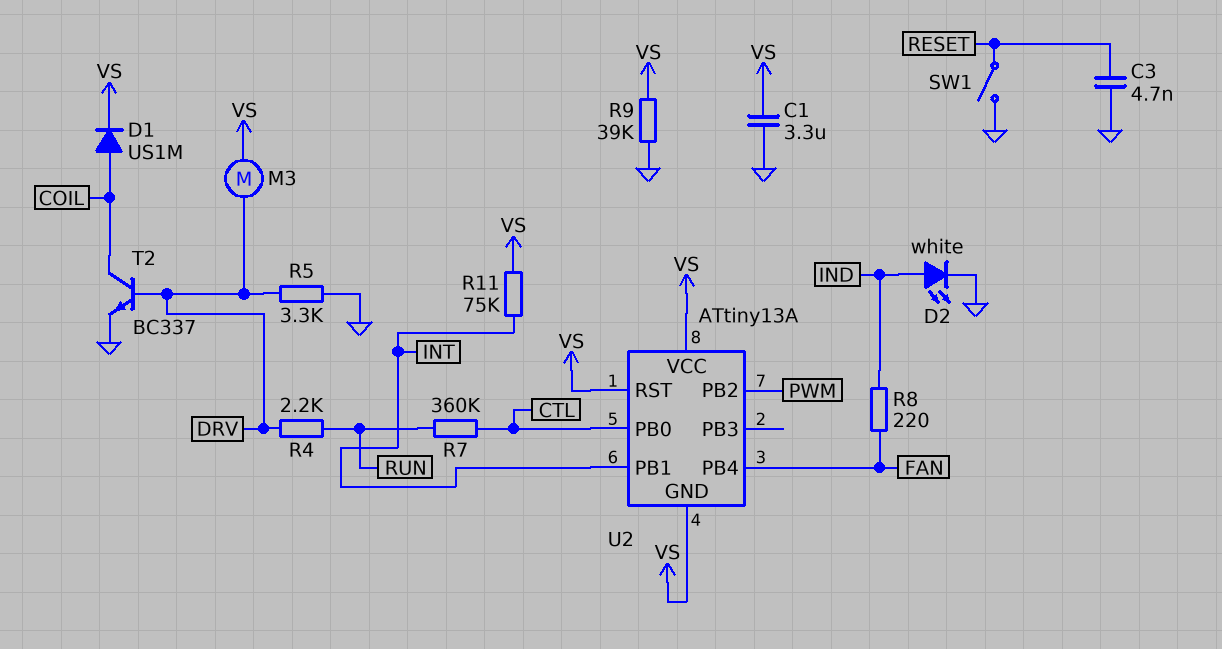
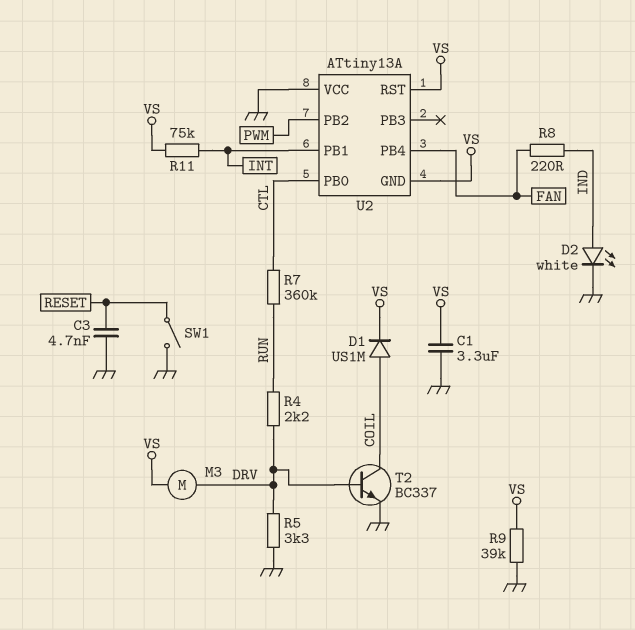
U2 pin VCC: VS -> GND

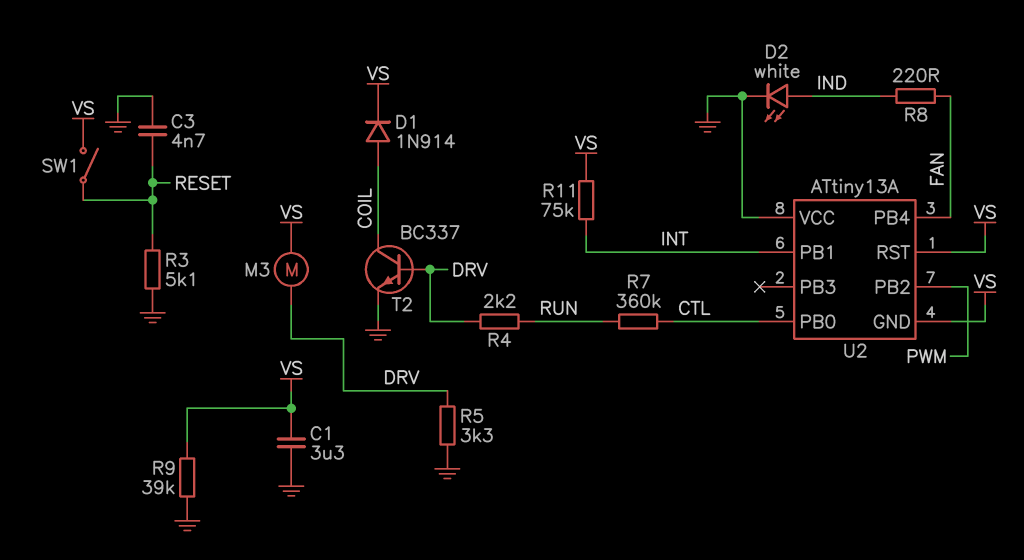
D1: diode US1M (A COIL, K VS) -> diode 1N914 (A COIL, K VS)
R3: none -> 5.1k (GND, RESET)
SW1: switch (GND, RESET) -> switch (RESET, VS)

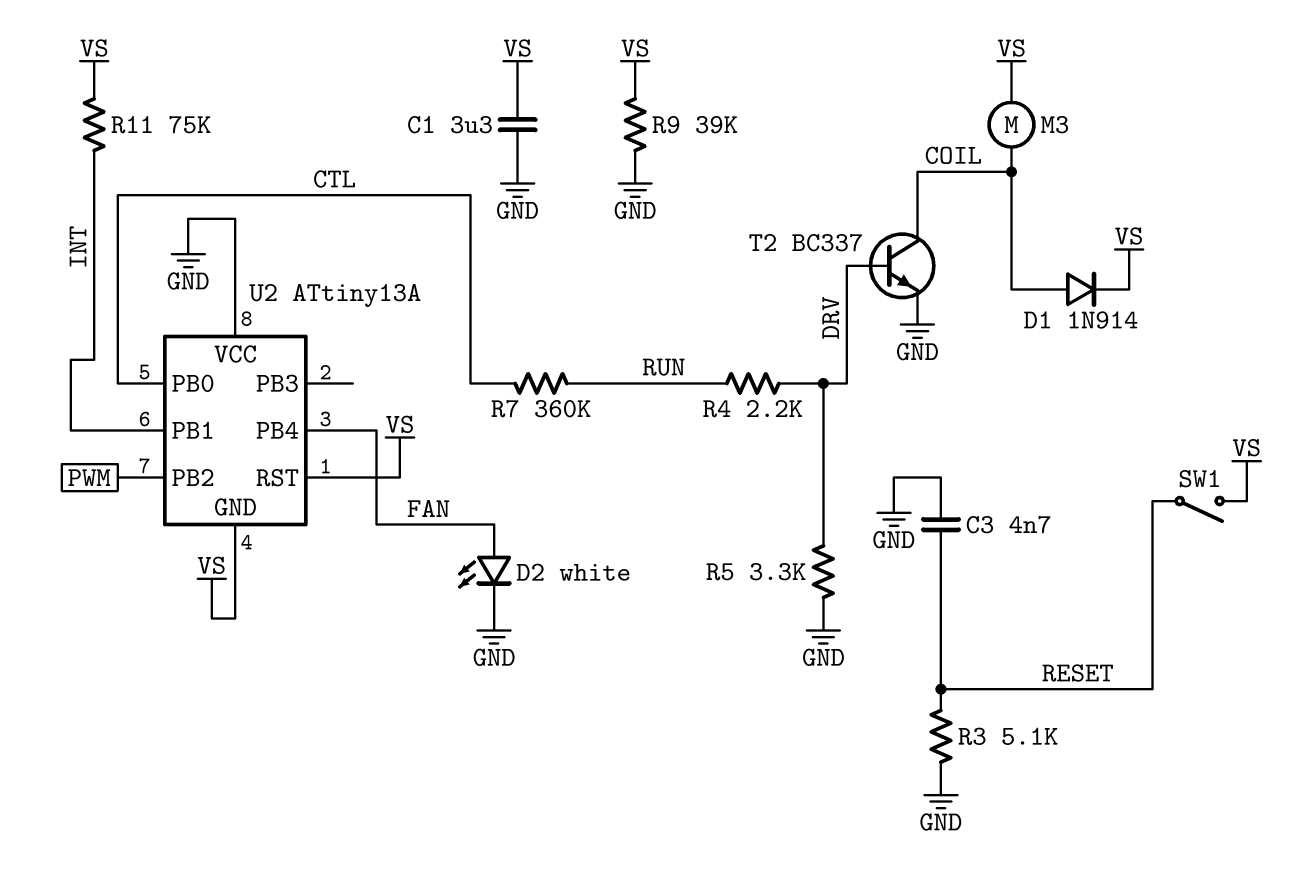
D2: LED white (A IND, K GND) -> LED white (A FAN, K GND)
M3: motor (DRV, VS) -> motor (COIL, VS)
R8: 220 (FAN, IND) -> none

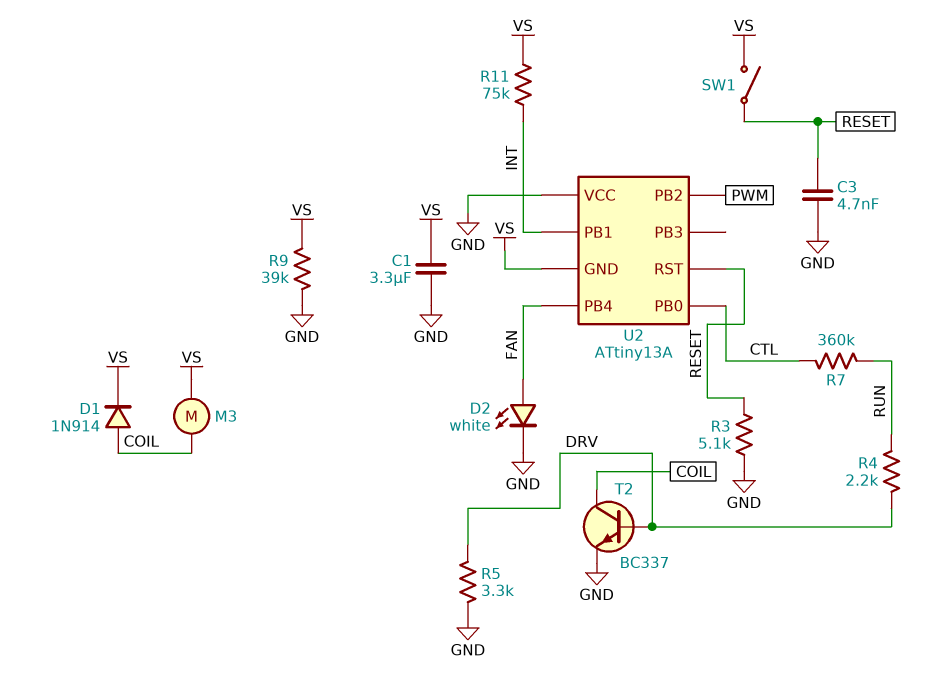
U2 pin RST: VS -> RESET

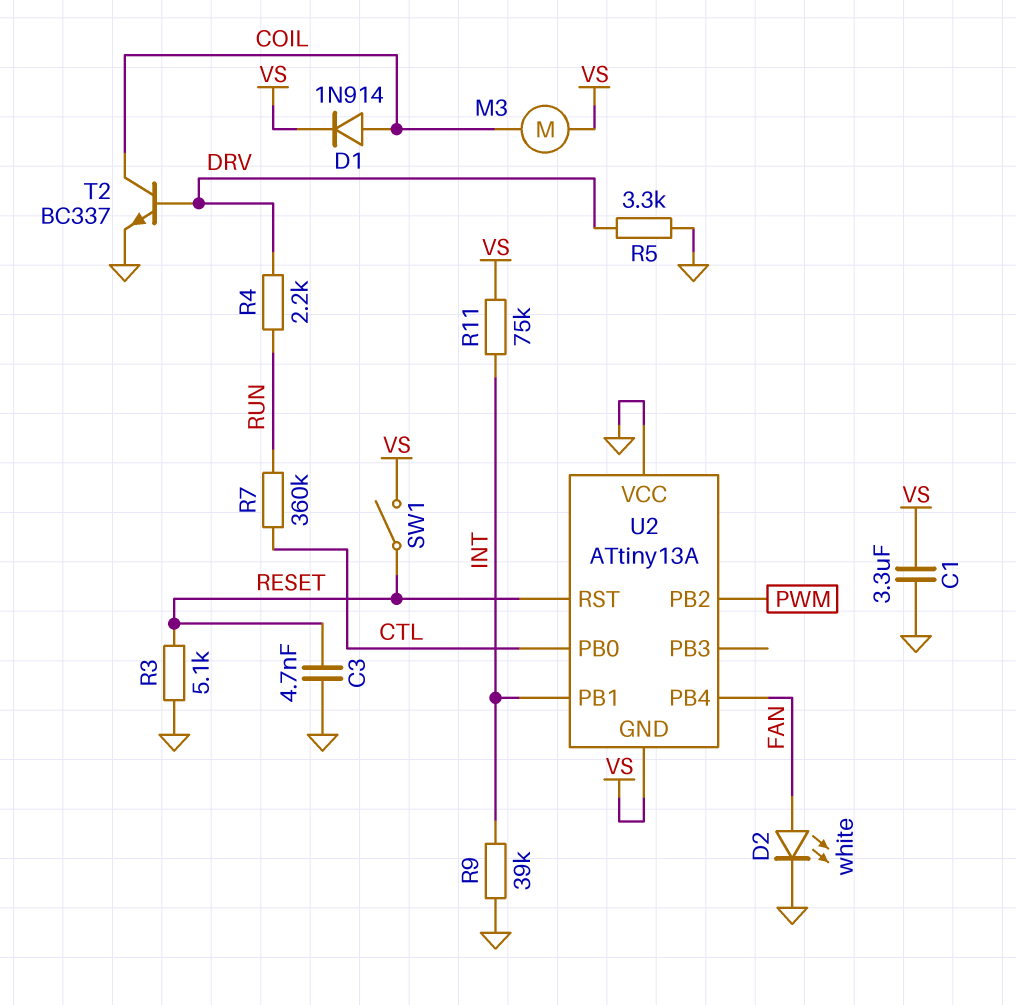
R9: 39k (GND, VS) -> 39k (GND, INT)

